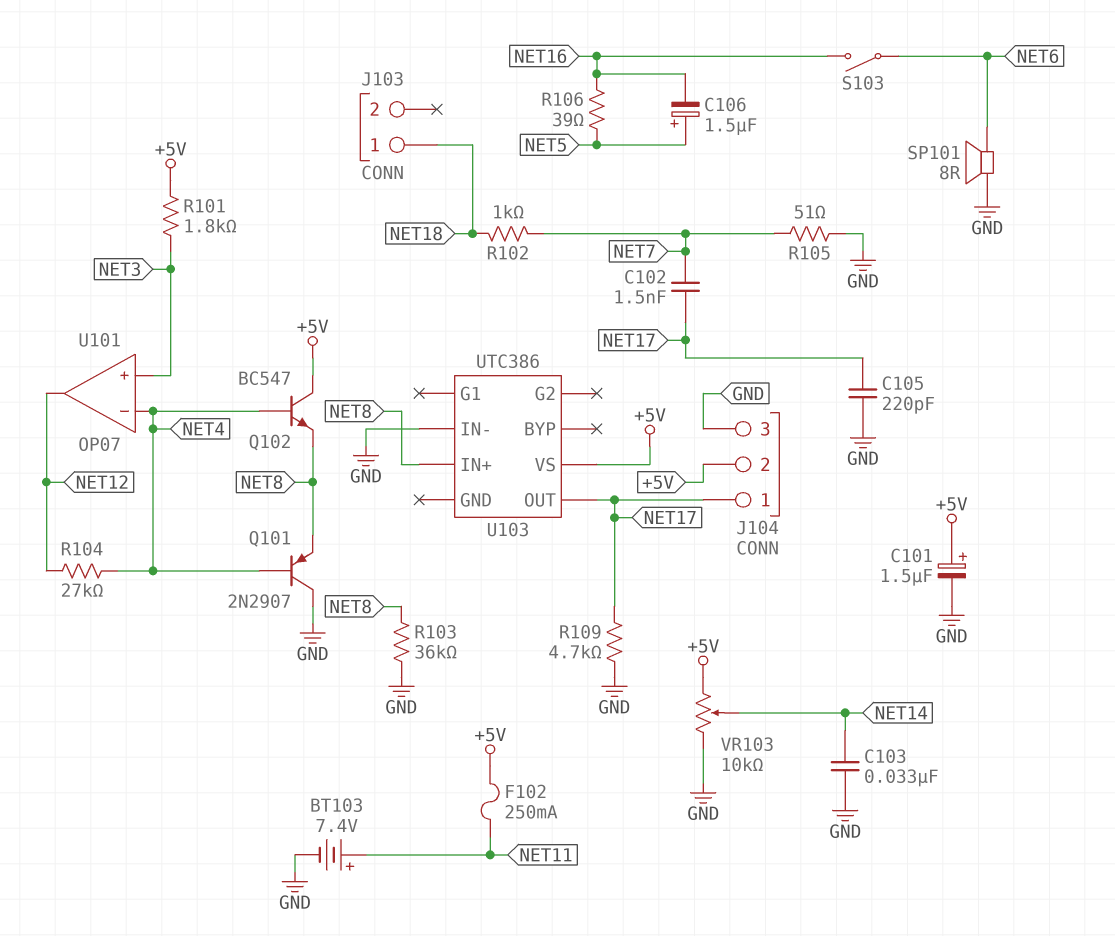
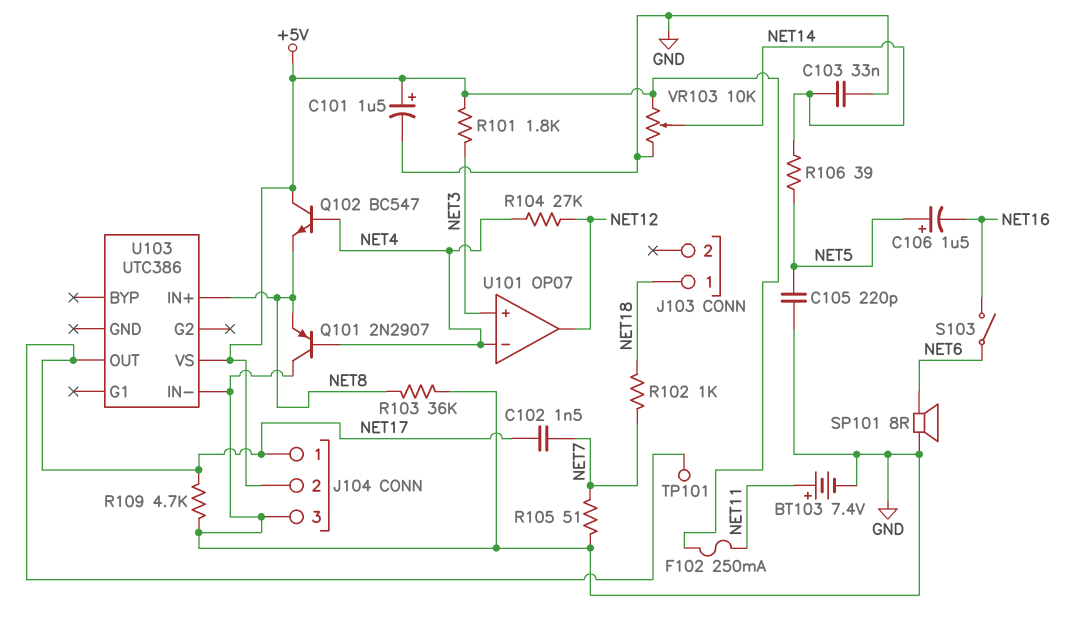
C105: 220pF (GND, NET17) -> 220pF (GND, NET5)
R106: 39 (NET5, NET16) -> 39 (NET5, NET14)
TP101: none -> test point (NET17)

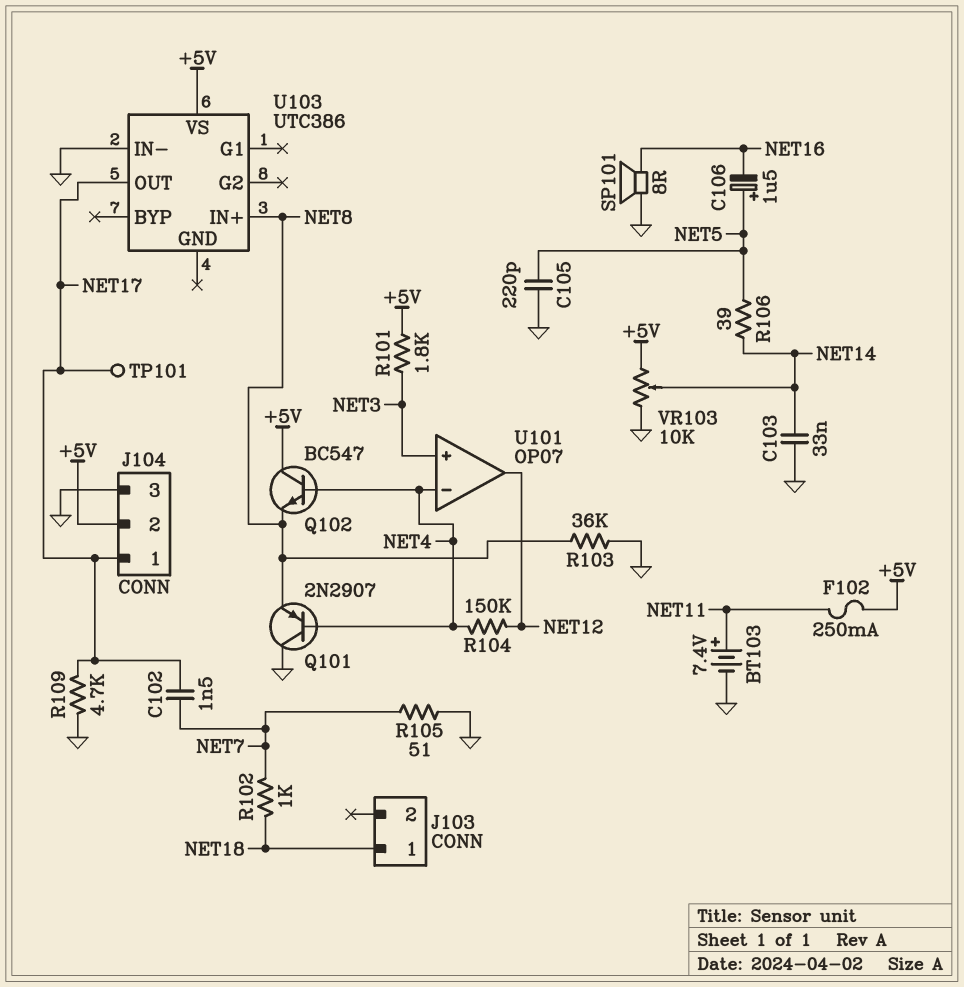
C101: 1.5uF (plus +5V, minus GND) -> none
R104: 27k (NET4, NET12) -> 150k (NET4, NET12)
S103: switch (NET6, NET16) -> none
SP101: speaker 8R (GND, NET6) -> speaker 8R (GND, NET16)

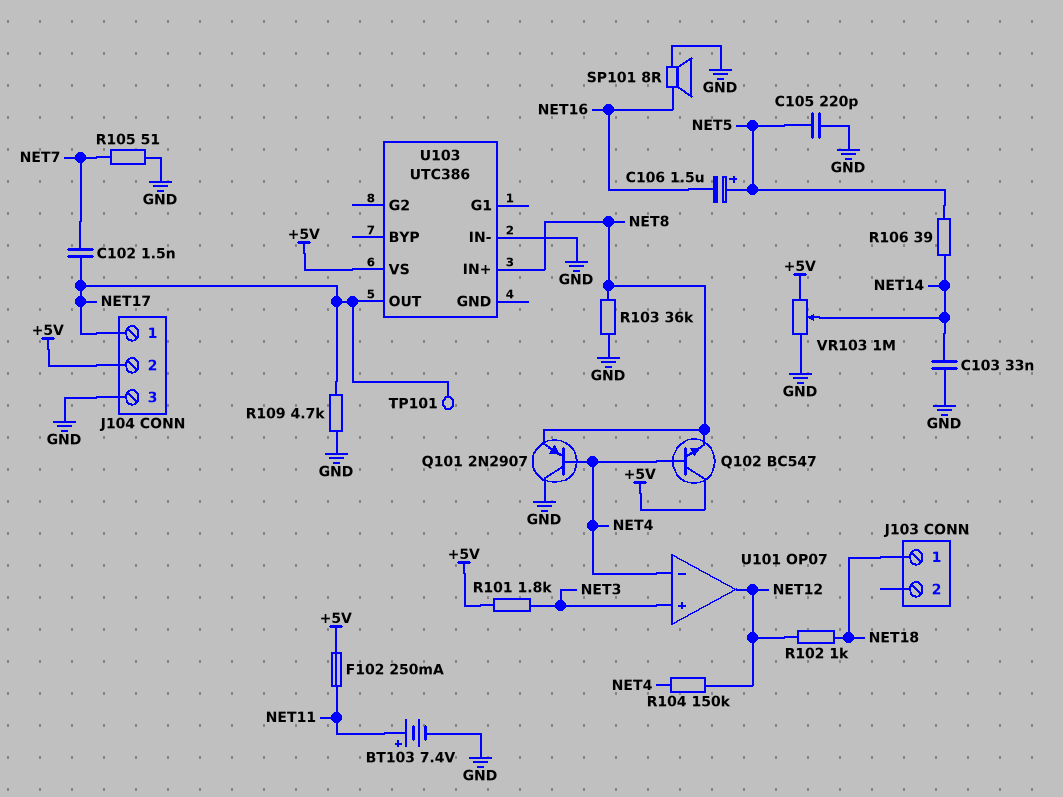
R102: 1k (NET7, NET18) -> 1k (NET12, NET18)
VR103: 10k (+5V, GND, wiper NET14) -> 1M (+5V, GND, wiper NET14)

